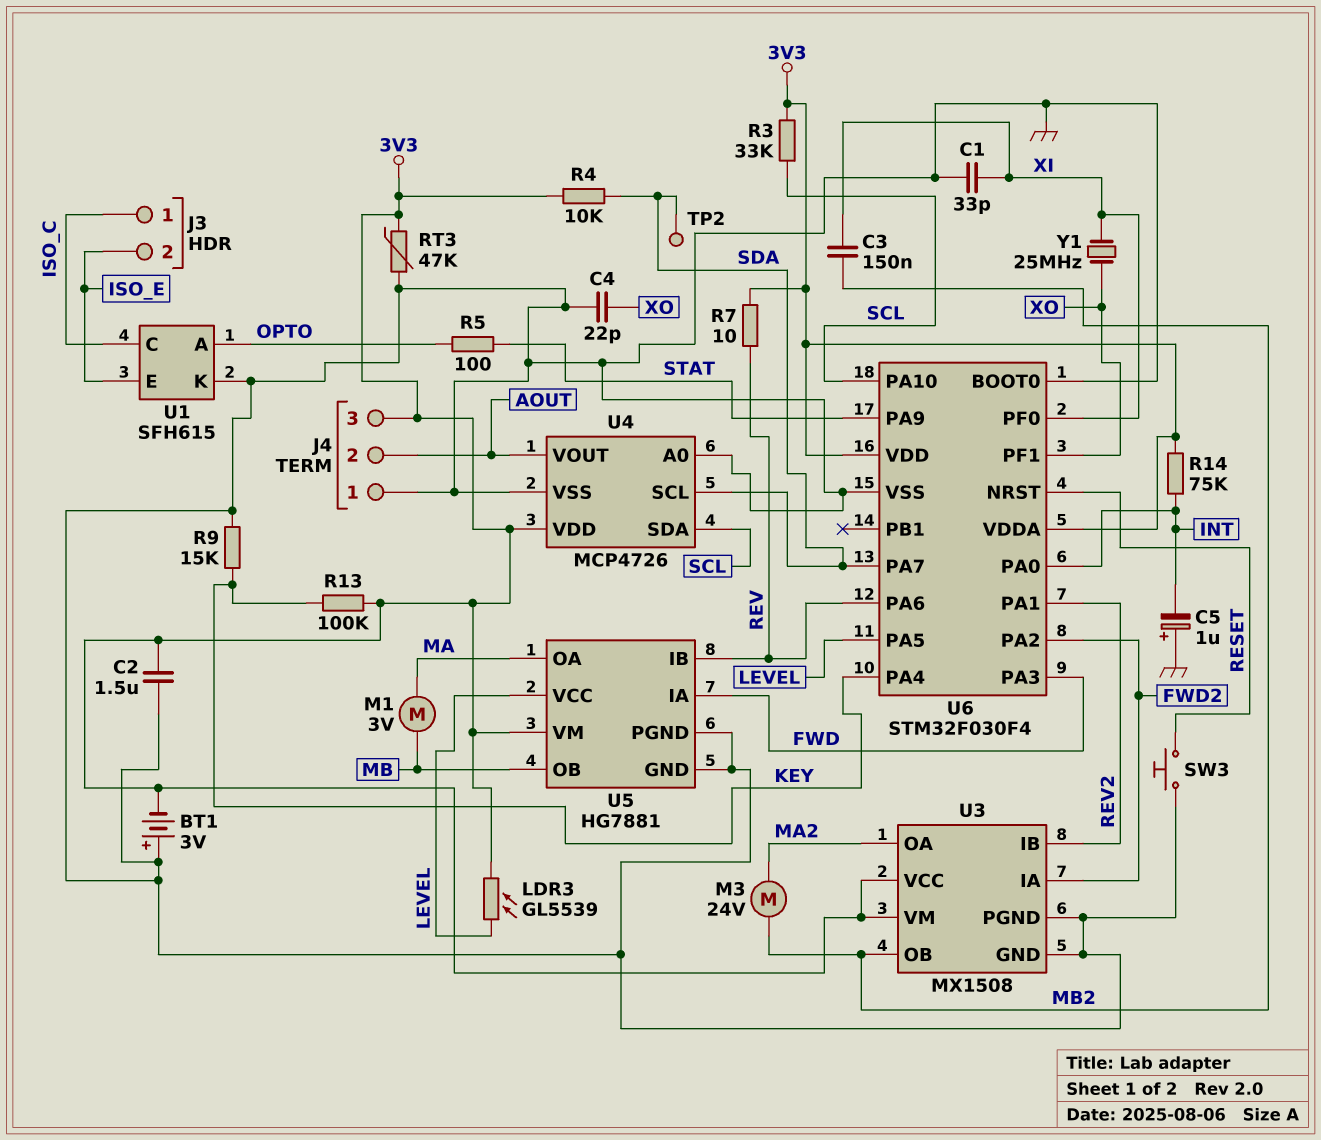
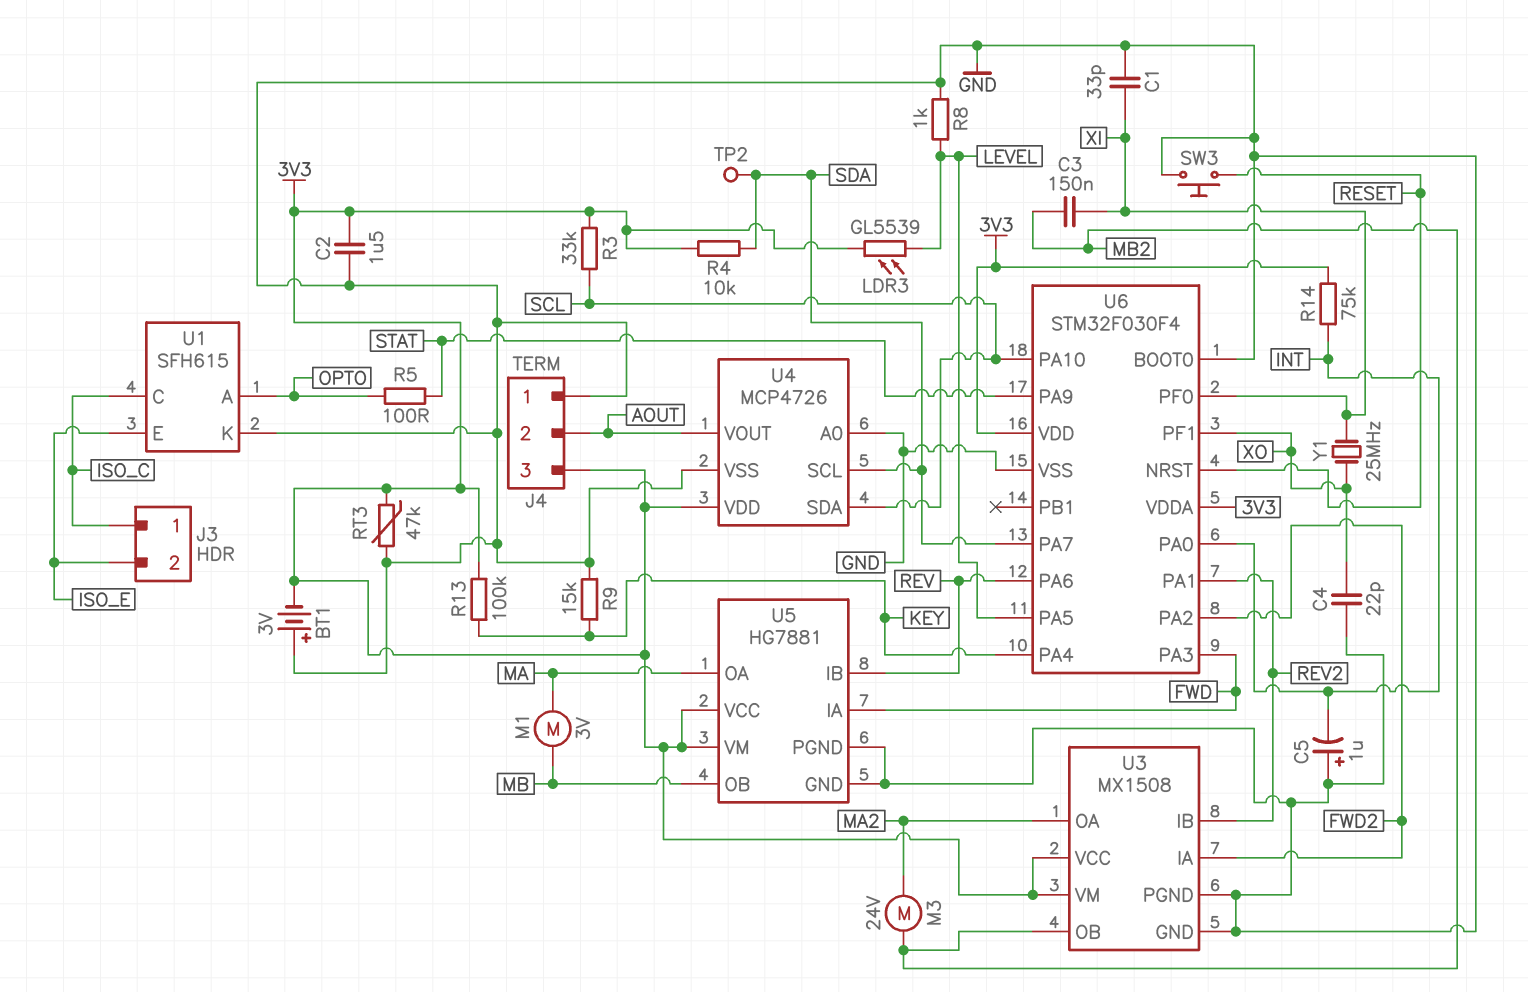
R7: 10 (3V3, REV) -> none
R8: none -> 1k (GND, LEVEL)
U5 pin VCC: LEVEL -> 3V3

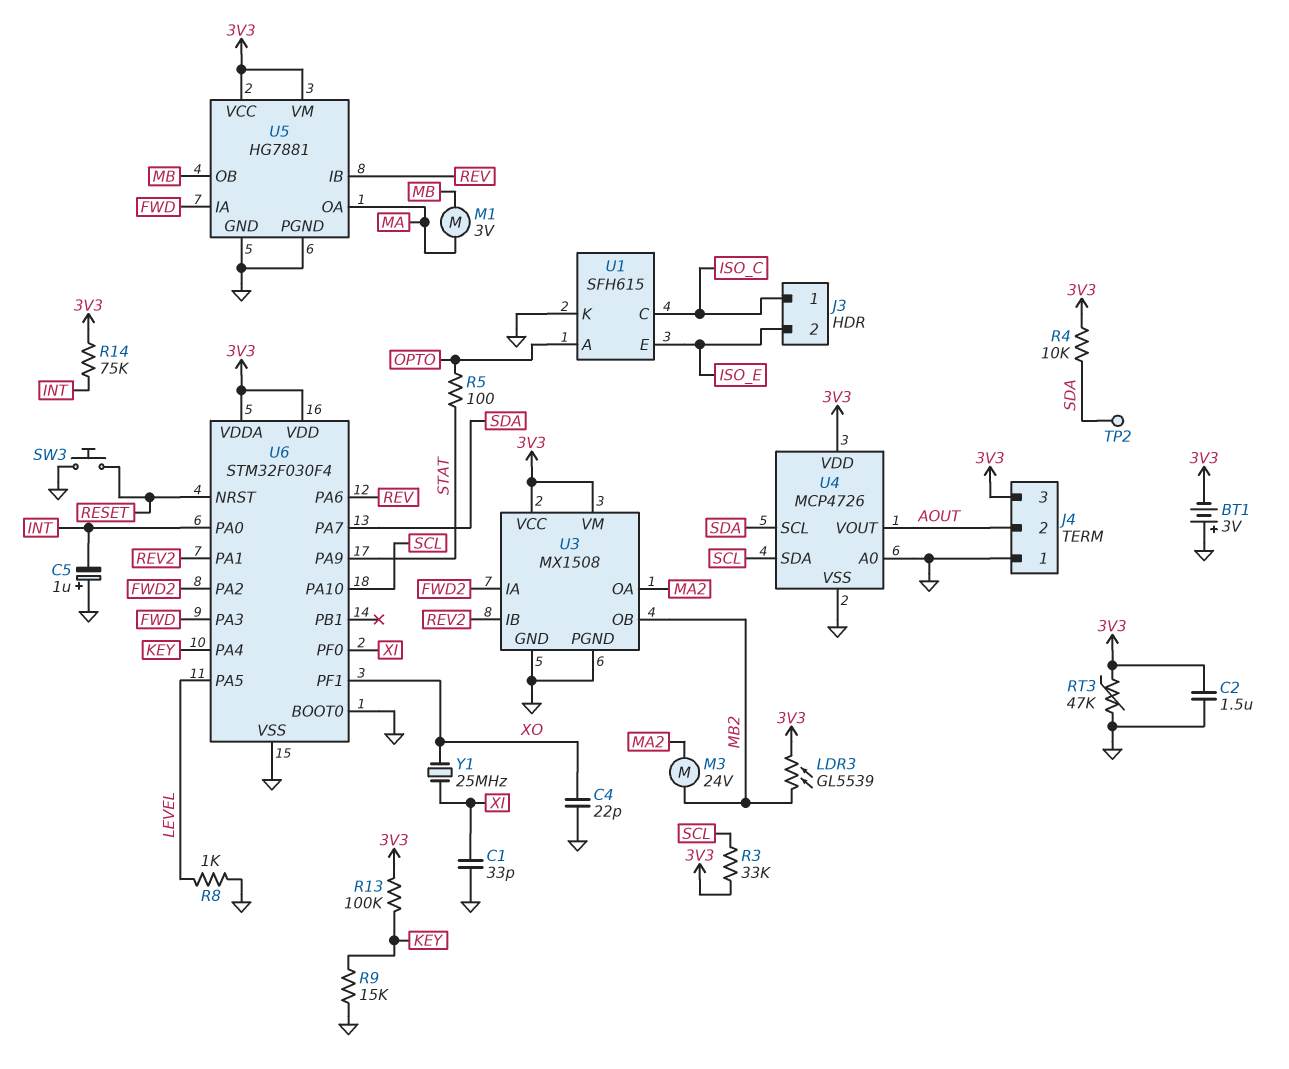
C3: 150nF (MB2, XI) -> none
LDR3: GL5539 (3V3, LEVEL) -> GL5539 (3V3, MB2)

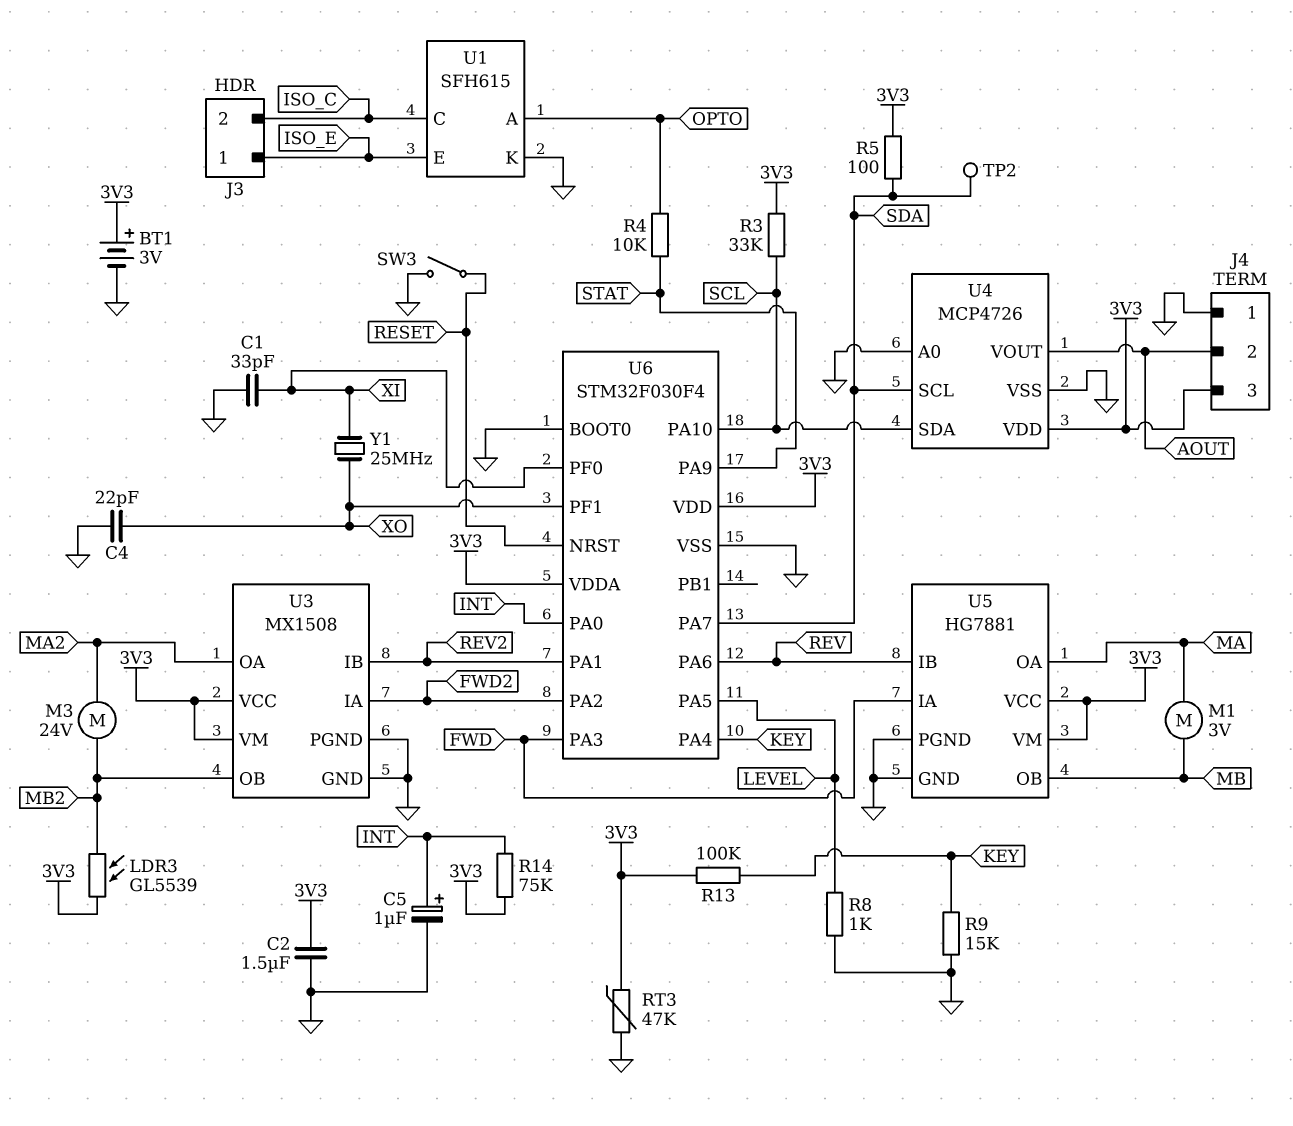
BT1: 3V (plus GND, minus 3V3) -> 3V (plus 3V3, minus GND)
C5: 1uF (plus GND, minus INT) -> 1uF (plus INT, minus GND)
J3 pin 1: ISO_C -> ISO_E
J3 pin 2: ISO_E -> ISO_C
R4: 10k (3V3, SDA) -> 10k (OPTO, STAT)
R5: 100 (OPTO, STAT) -> 100 (3V3, SDA)
SW3: button (GND, RESET) -> switch (GND, RESET)

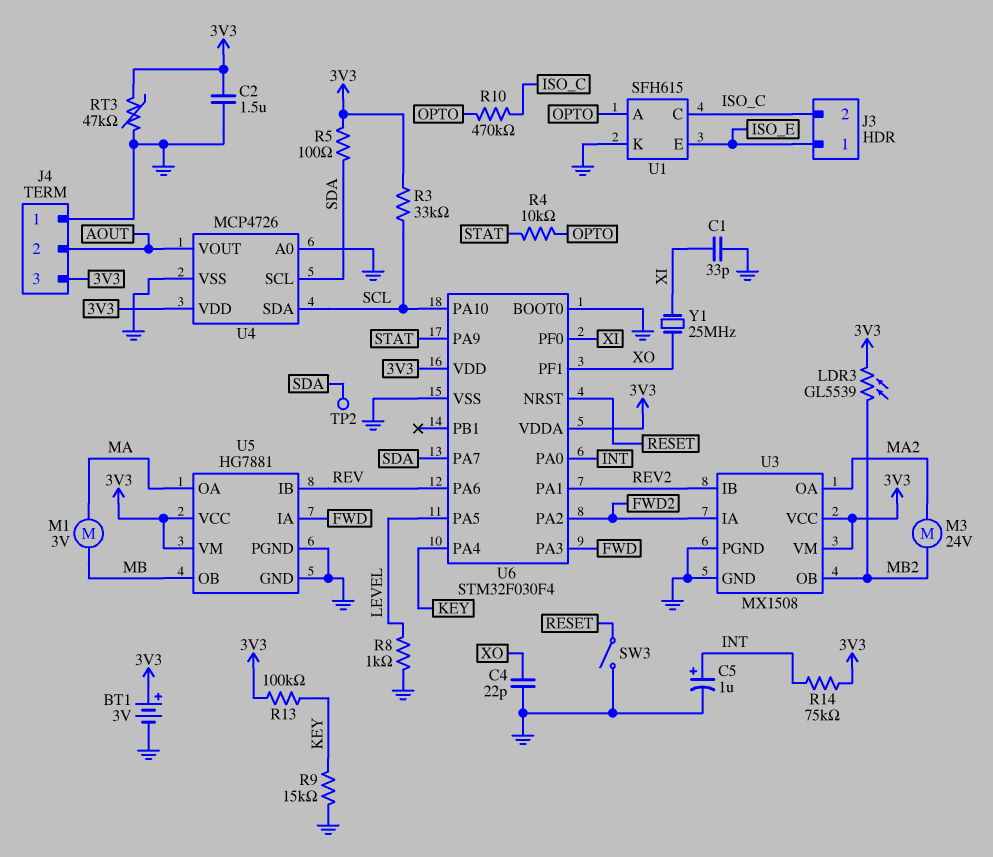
R10: none -> 470k (ISO_C, OPTO)

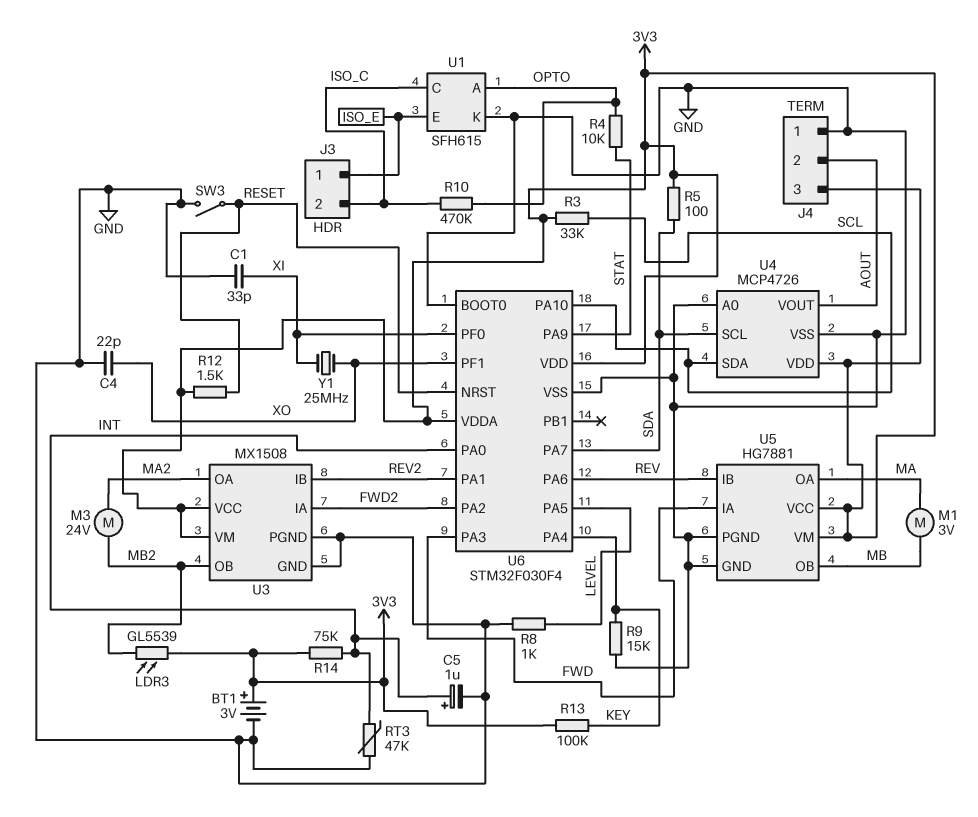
C2: 1.5uF (3V3, GND) -> none
R12: none -> 1.5k (3V3, RESET)
RT3: 47k (3V3, GND) -> 47k (GND, INT)
TP2: test point (SDA) -> none

